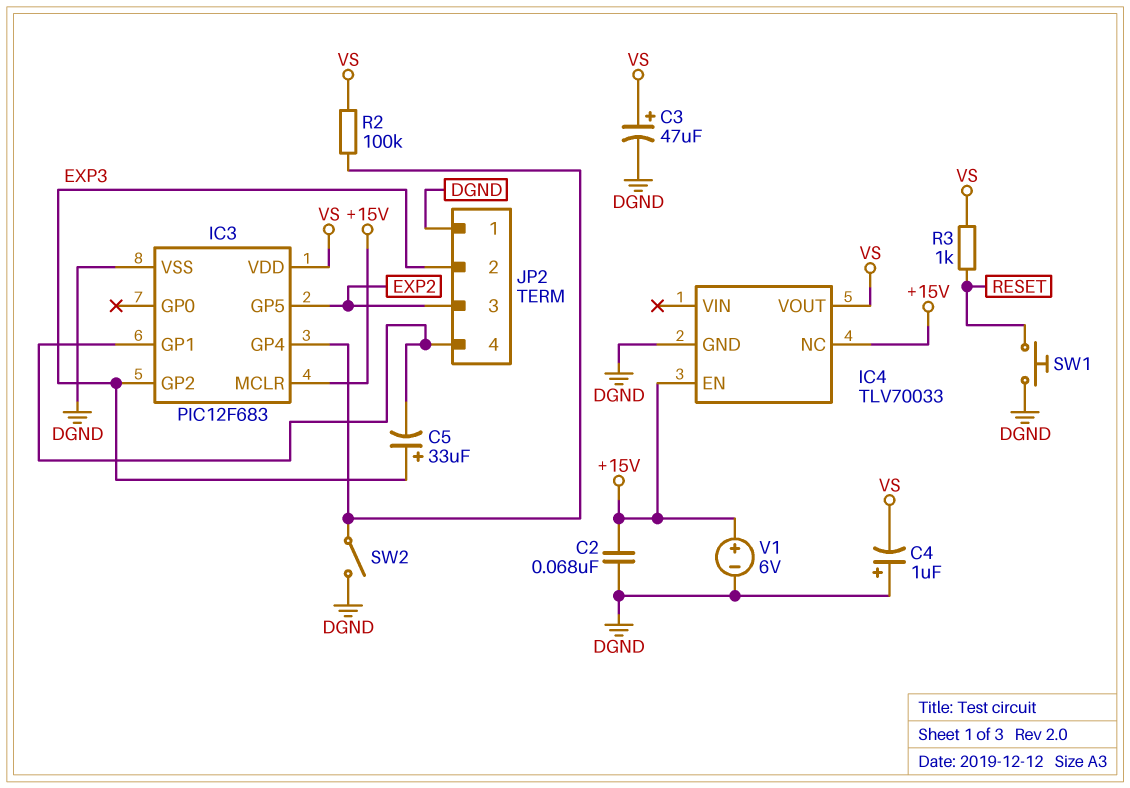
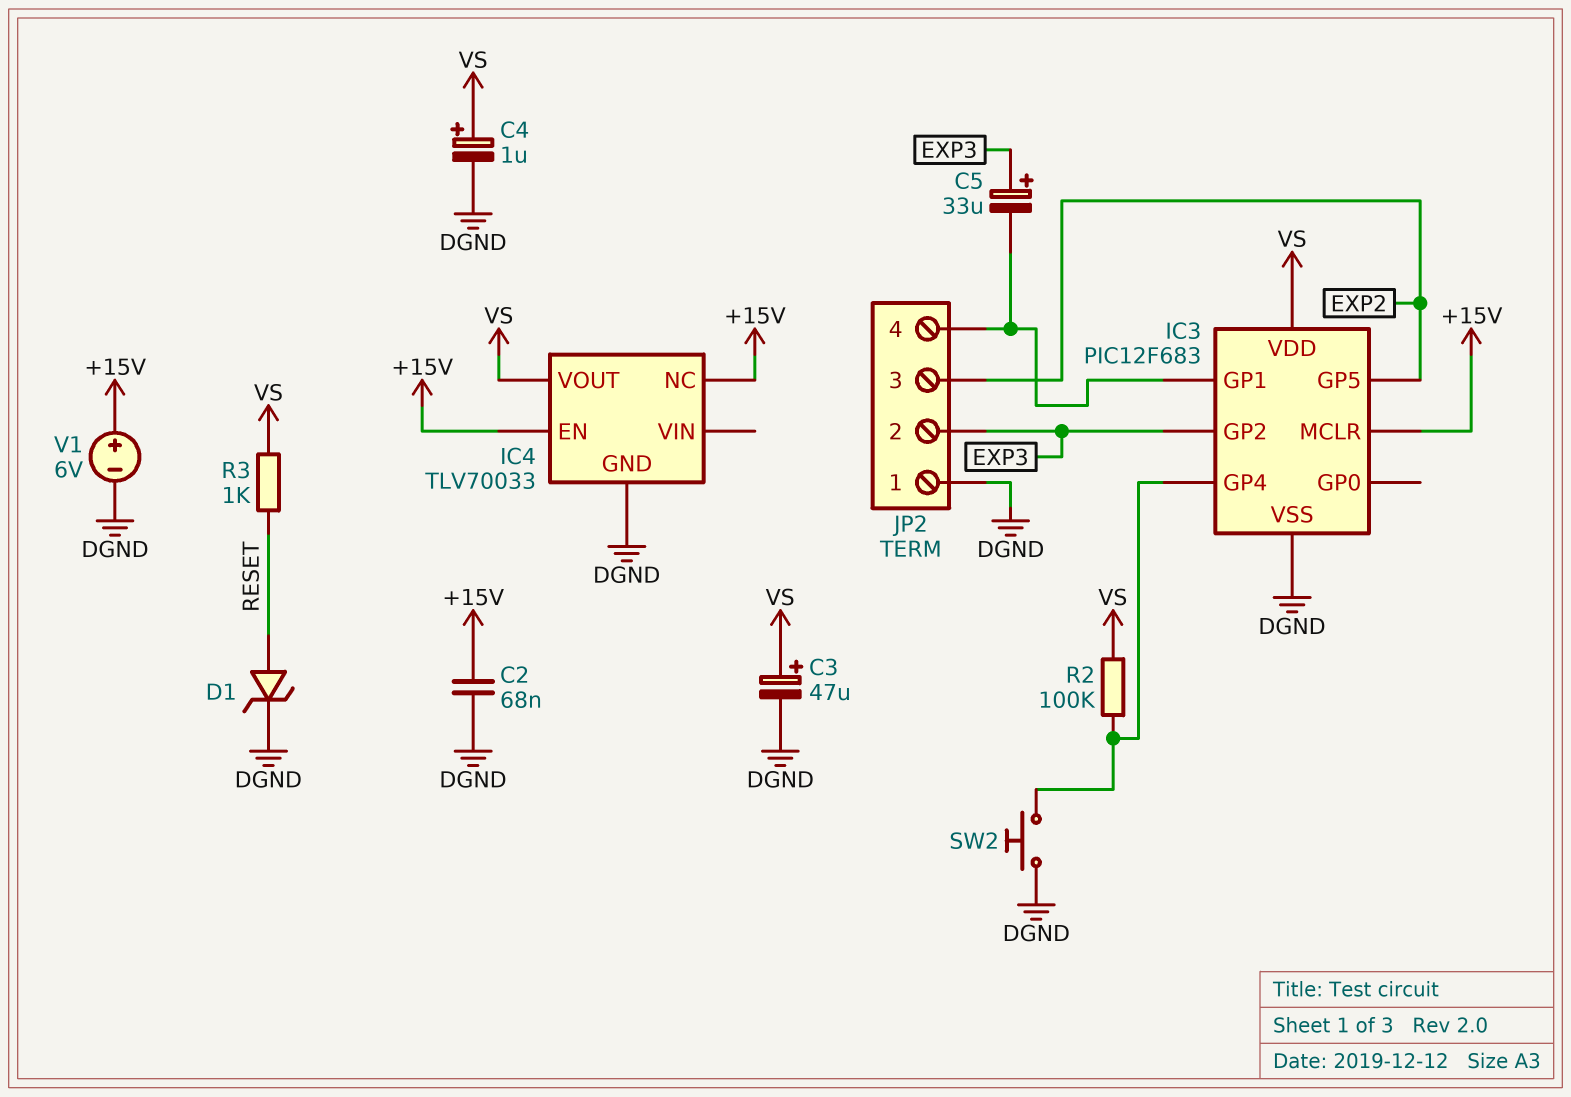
C4: 1uF (plus DGND, minus VS) -> 1uF (plus VS, minus DGND)
D1: none -> zener (A RESET, K DGND)
SW1: button (DGND, RESET) -> none
SW2: switch (DGND, IC3/GP4) -> button (DGND, IC3/GP4)

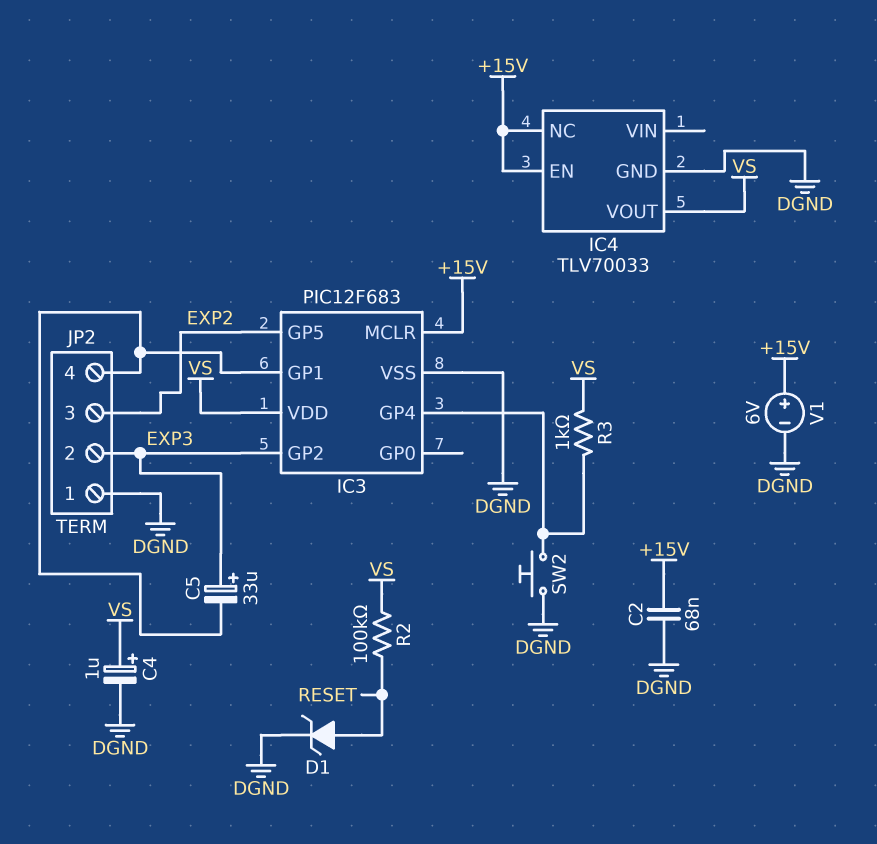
C3: 47uF (plus VS, minus DGND) -> none
R2: 100k (IC3/GP4, VS) -> 100k (RESET, VS)
R3: 1k (RESET, VS) -> 1k (IC3/GP4, VS)

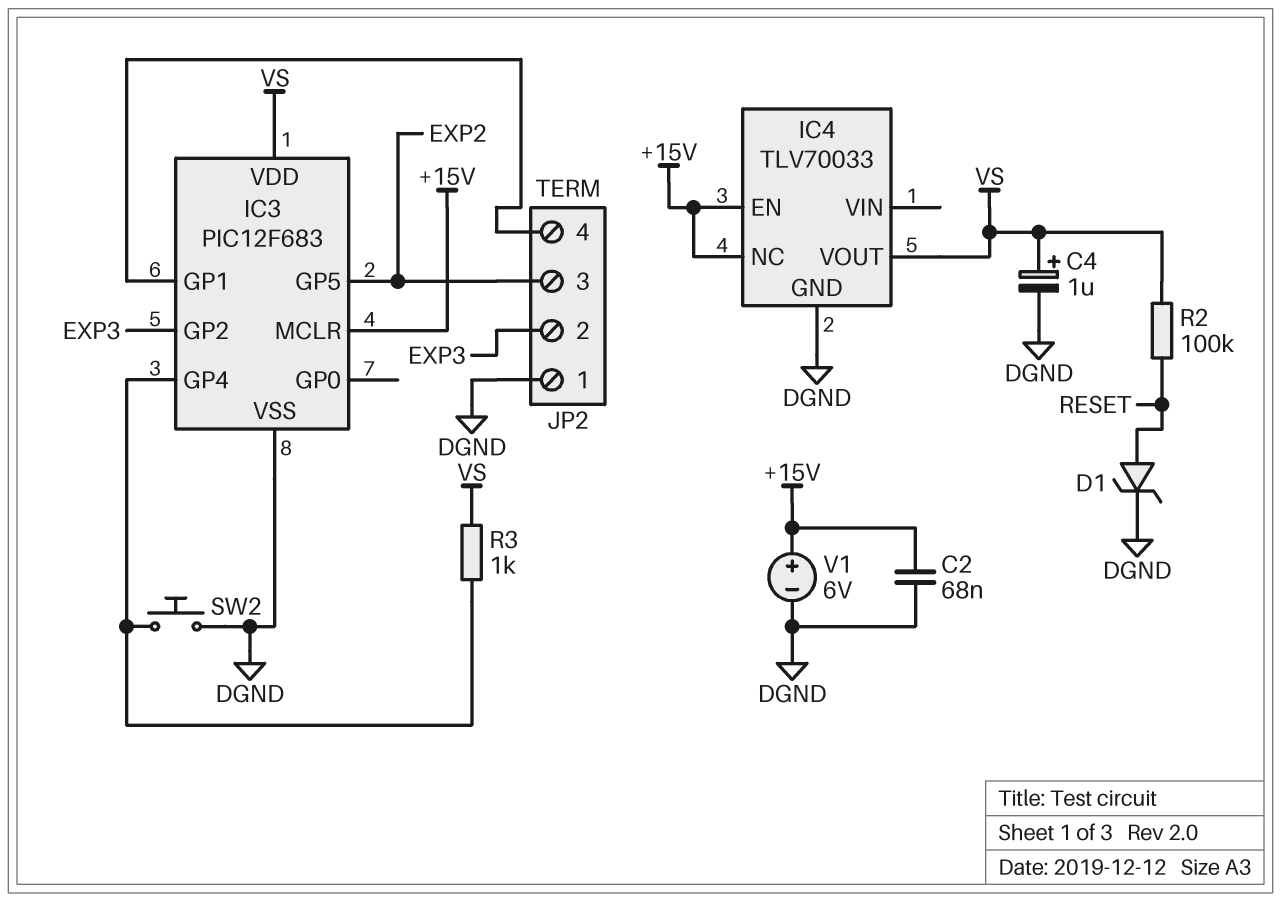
C5: 33uF (plus EXP3, minus IC3/GP1) -> none

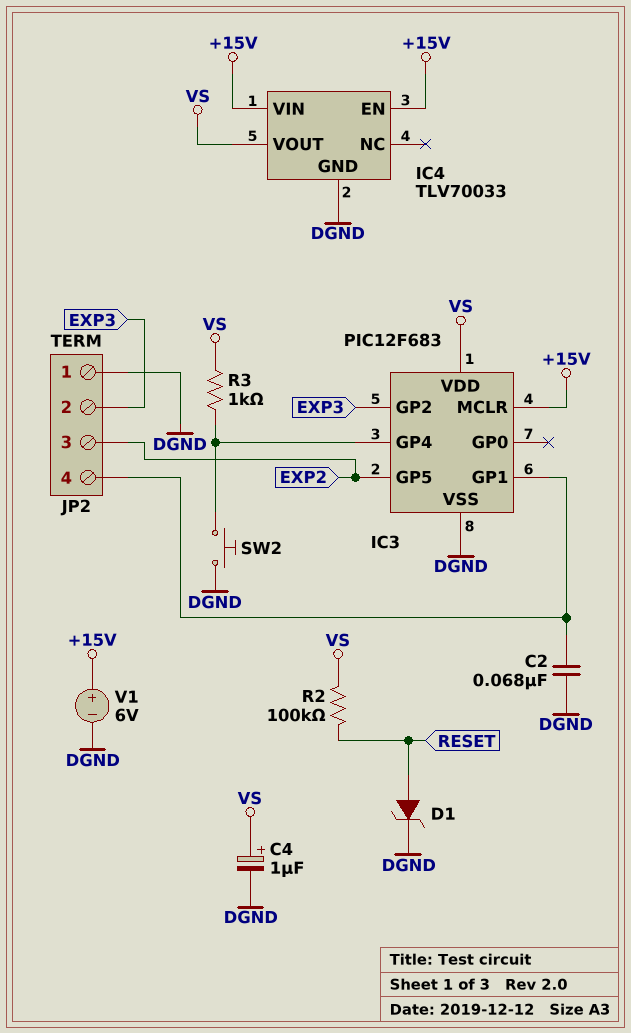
C2: 68nF (+15V, DGND) -> 68nF (DGND, IC3/GP1)
IC4 pin NC: +15V -> none
IC4 pin VIN: none -> +15V

